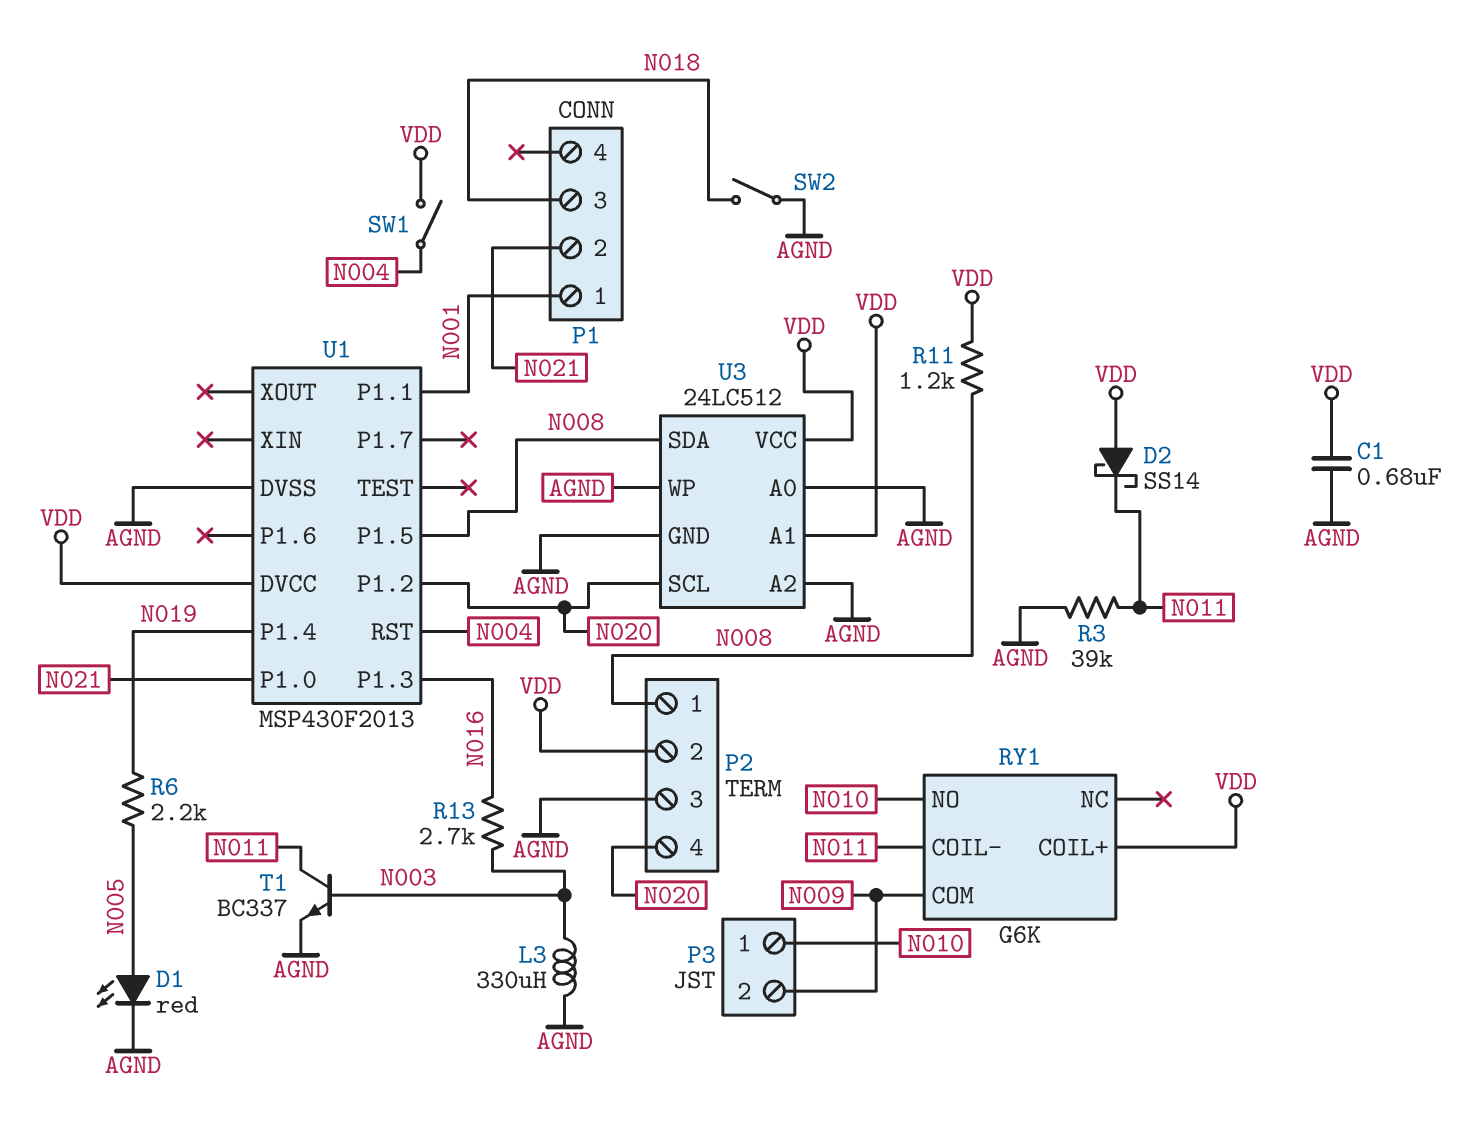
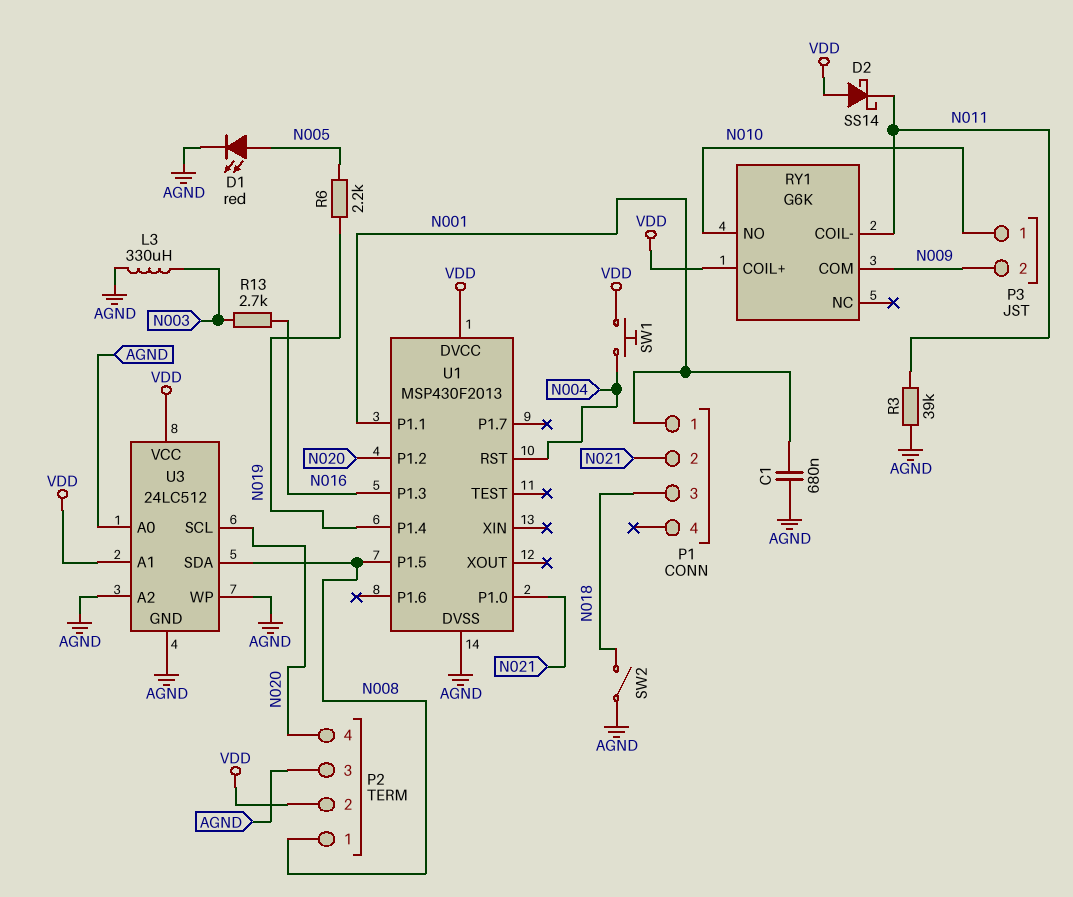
C1: 680nF (AGND, VDD) -> 680nF (AGND, N001)
R11: 1.2k (N008, VDD) -> none
SW1: switch (N004, VDD) -> button (N004, VDD)
T1: NPN BC337 (B N003, C N011, E AGND) -> none

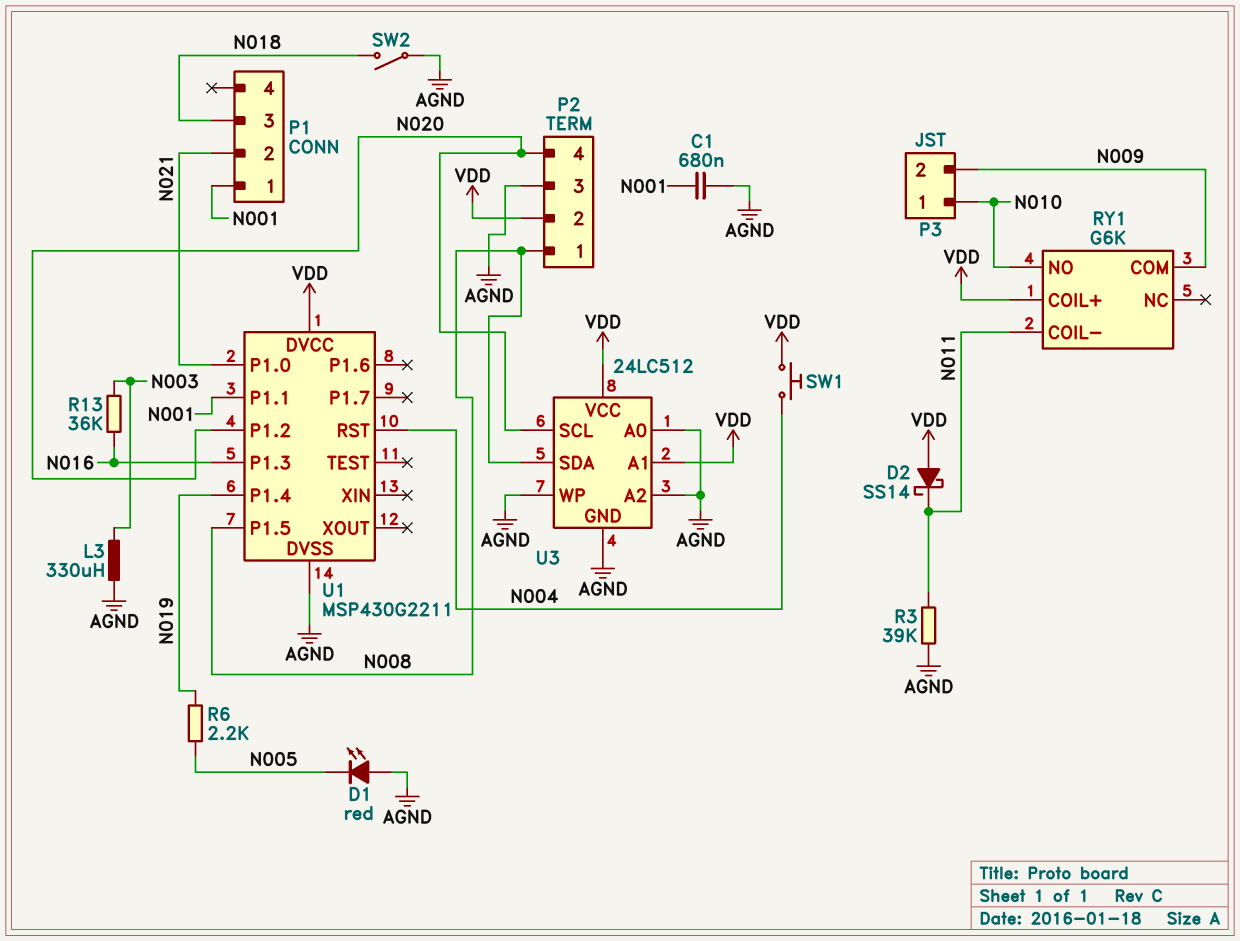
D1: LED red (A N005, K AGND) -> LED red (A AGND, K N005)
R13: 2.7k (N003, N016) -> 36k (N003, N016)
U1: MSP430F2013 -> MSP430G2211

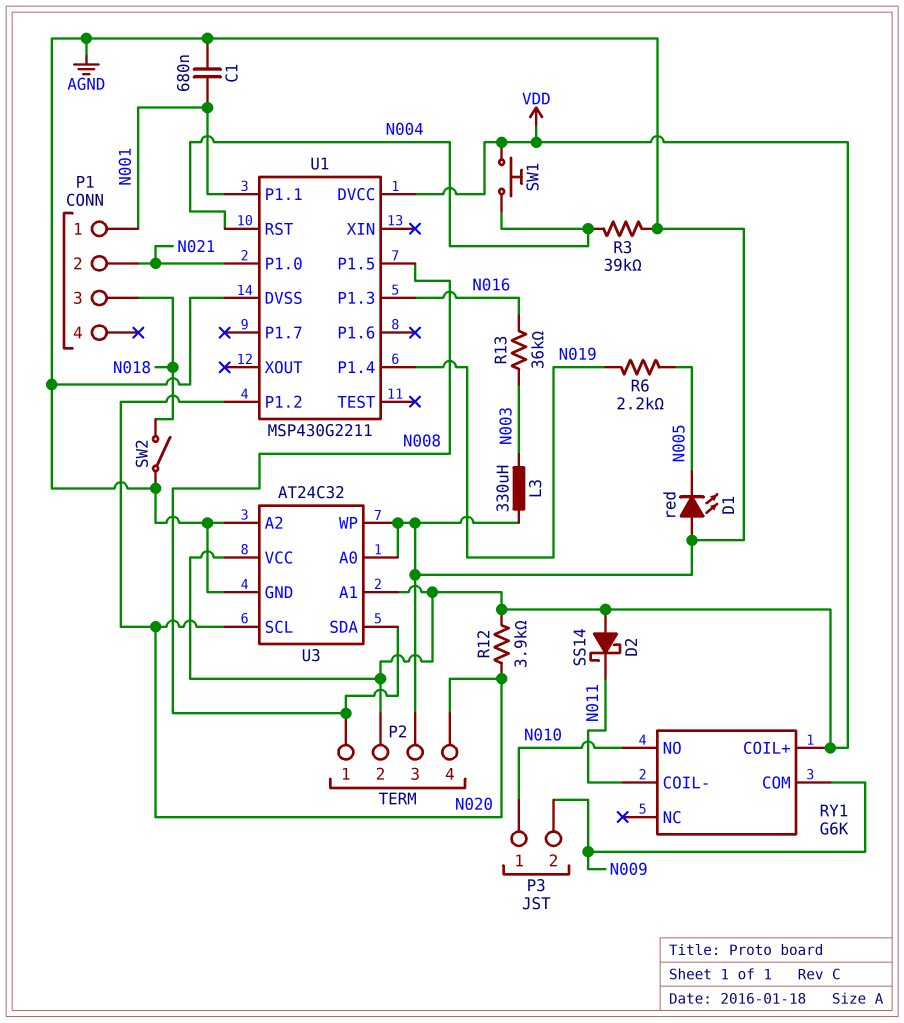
R3: 39k (AGND, N011) -> 39k (AGND, N004)
R12: none -> 3.9k (N020, VDD)
U3: 24LC512 -> AT24C32

